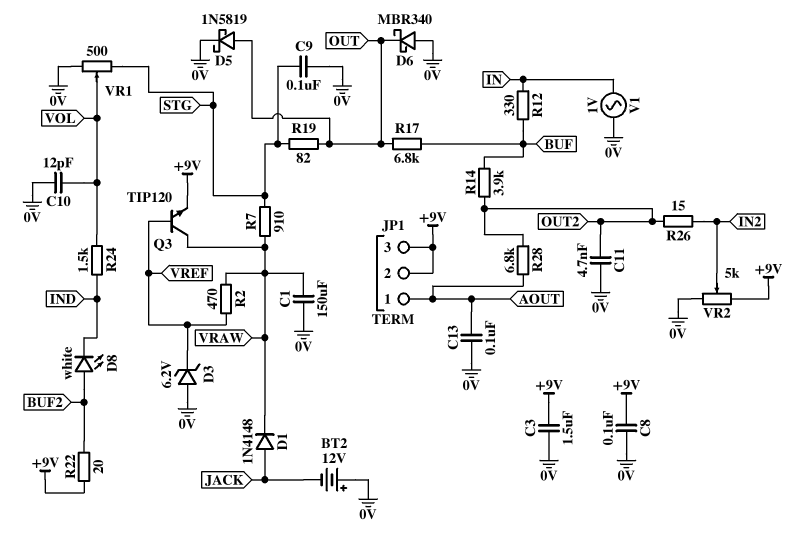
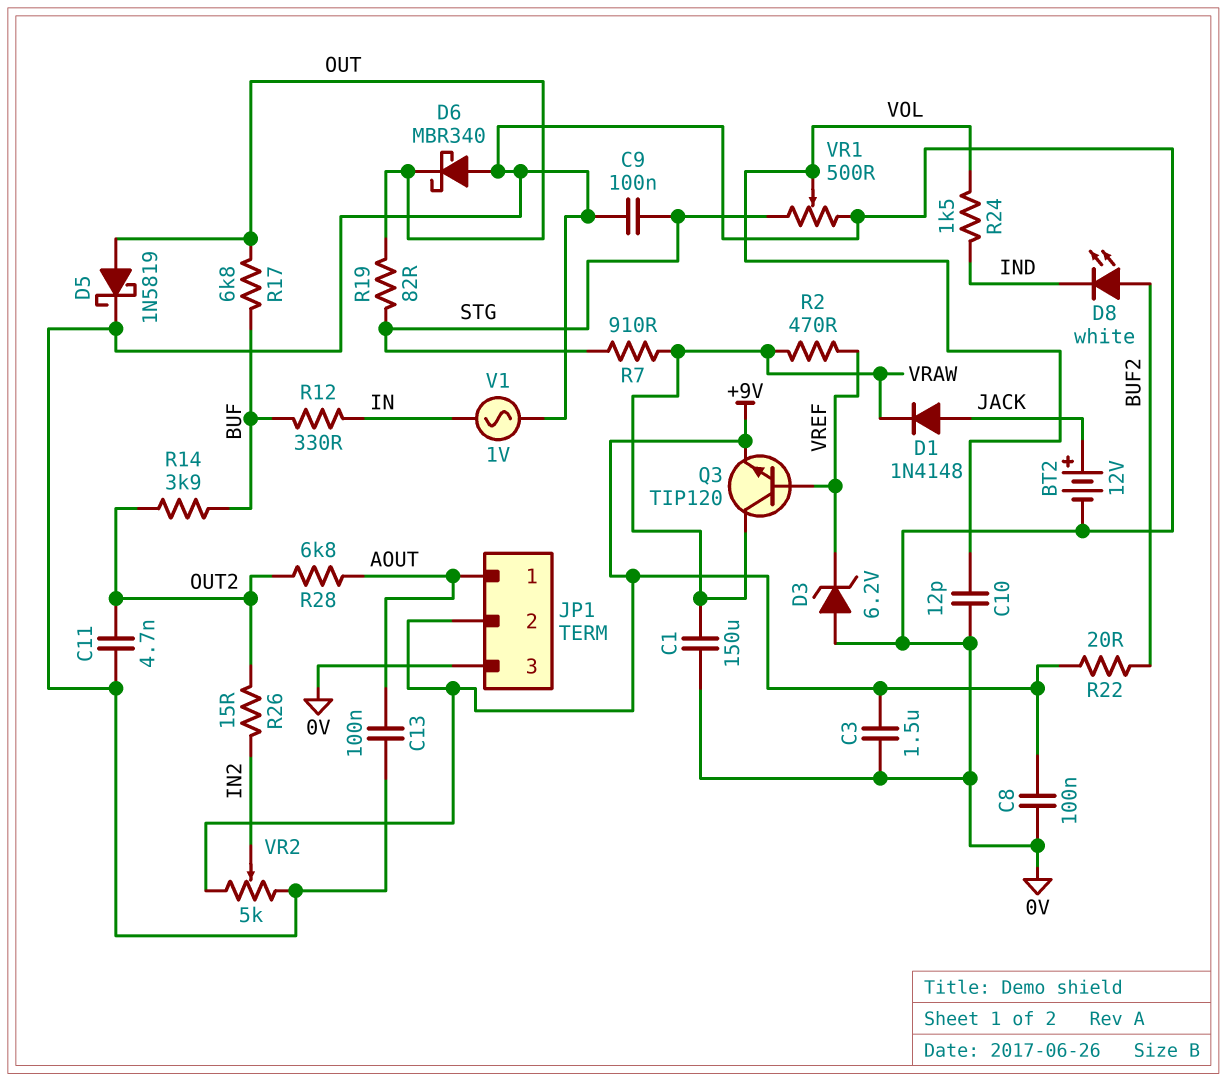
BT2: 12V (plus 0V, minus JACK) -> 12V (plus JACK, minus 0V)
JP1 pin 3: +9V -> 0V

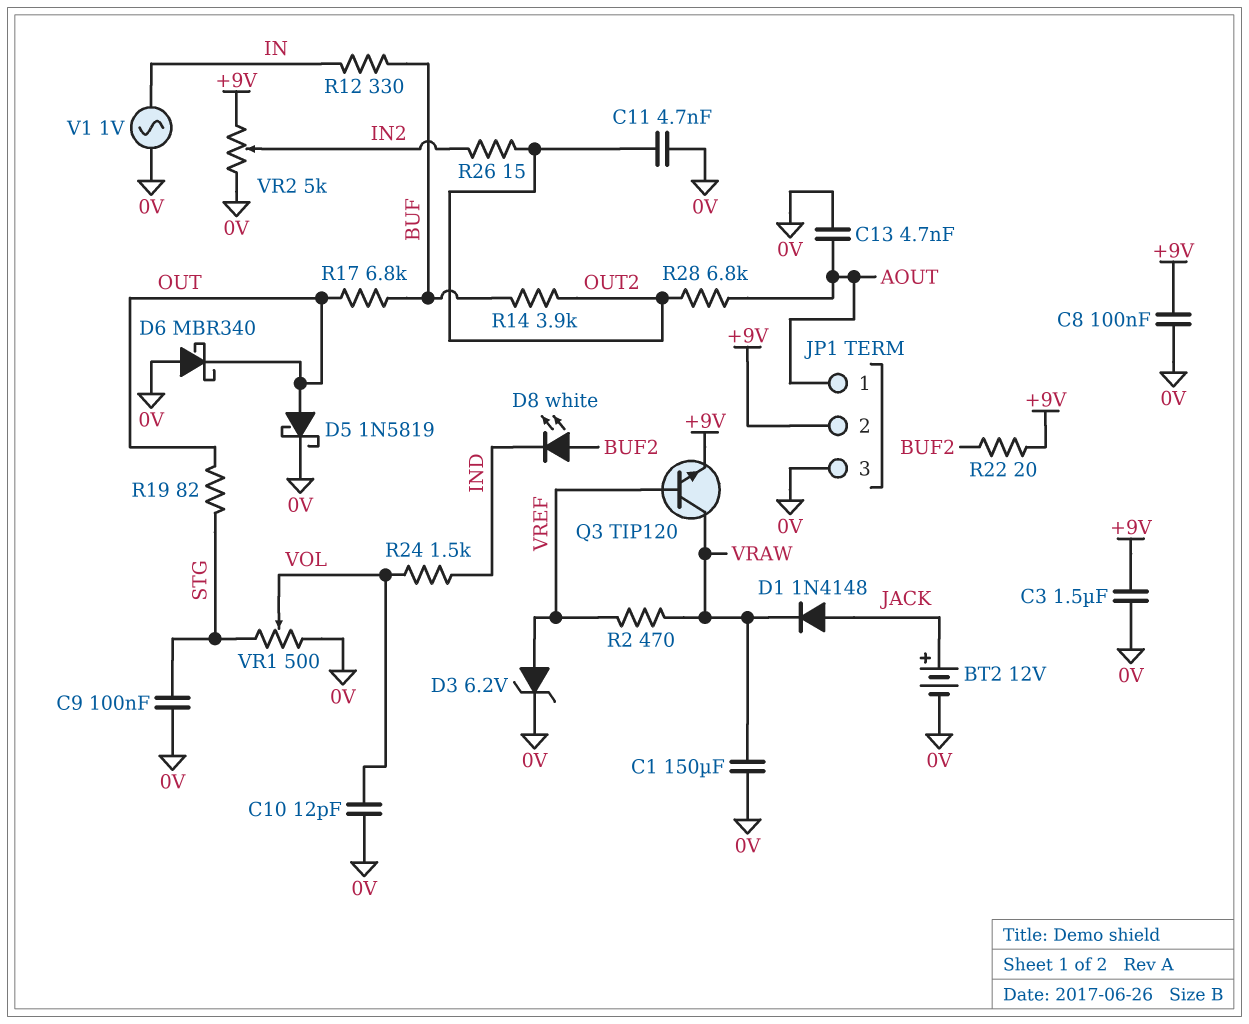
C13: 100nF (0V, AOUT) -> 4.7nF (0V, AOUT)
D3: zener 6.2V (A 0V, K VREF) -> zener 6.2V (A VREF, K 0V)
R7: 910 (STG, VRAW) -> none

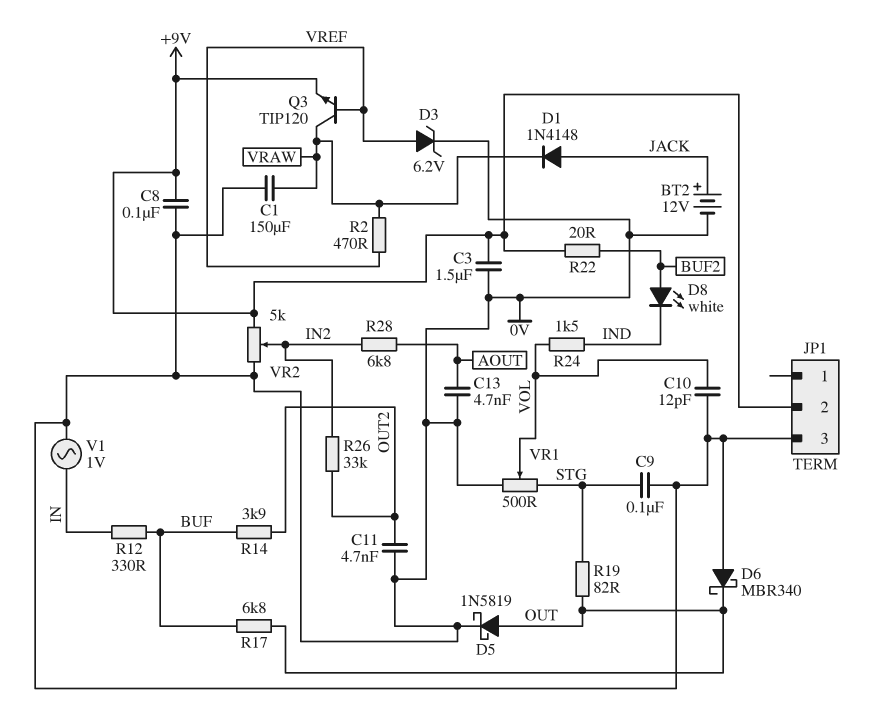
JP1 pin 1: AOUT -> none
R26: 15 (IN2, OUT2) -> 33k (IN2, OUT2)
R28: 6.8k (AOUT, OUT2) -> 6.8k (AOUT, IN2)

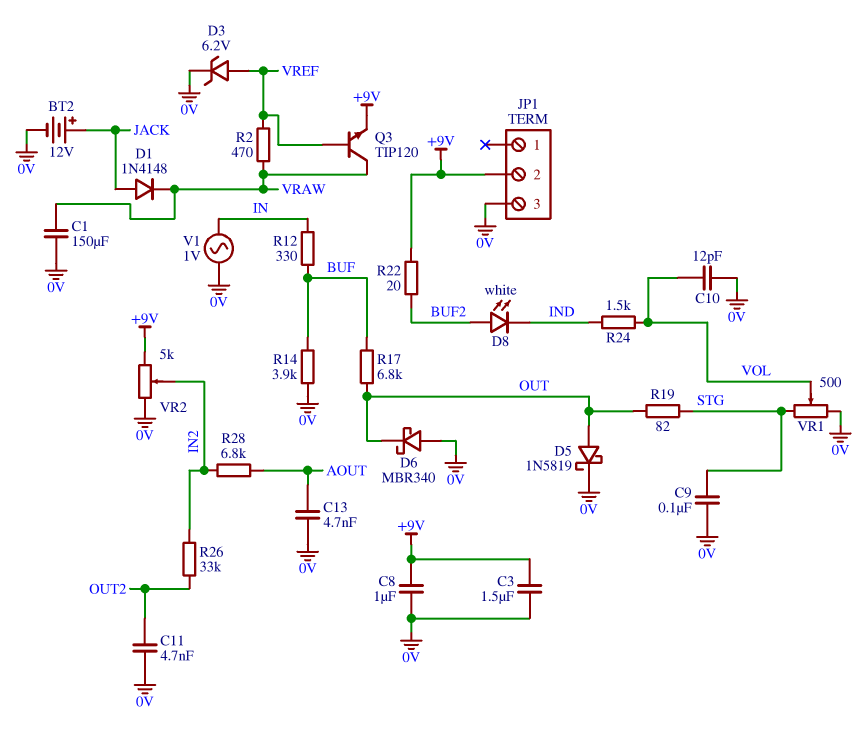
C8: 100nF (+9V, 0V) -> 1uF (+9V, 0V)
R14: 3.9k (BUF, OUT2) -> 3.9k (0V, BUF)

